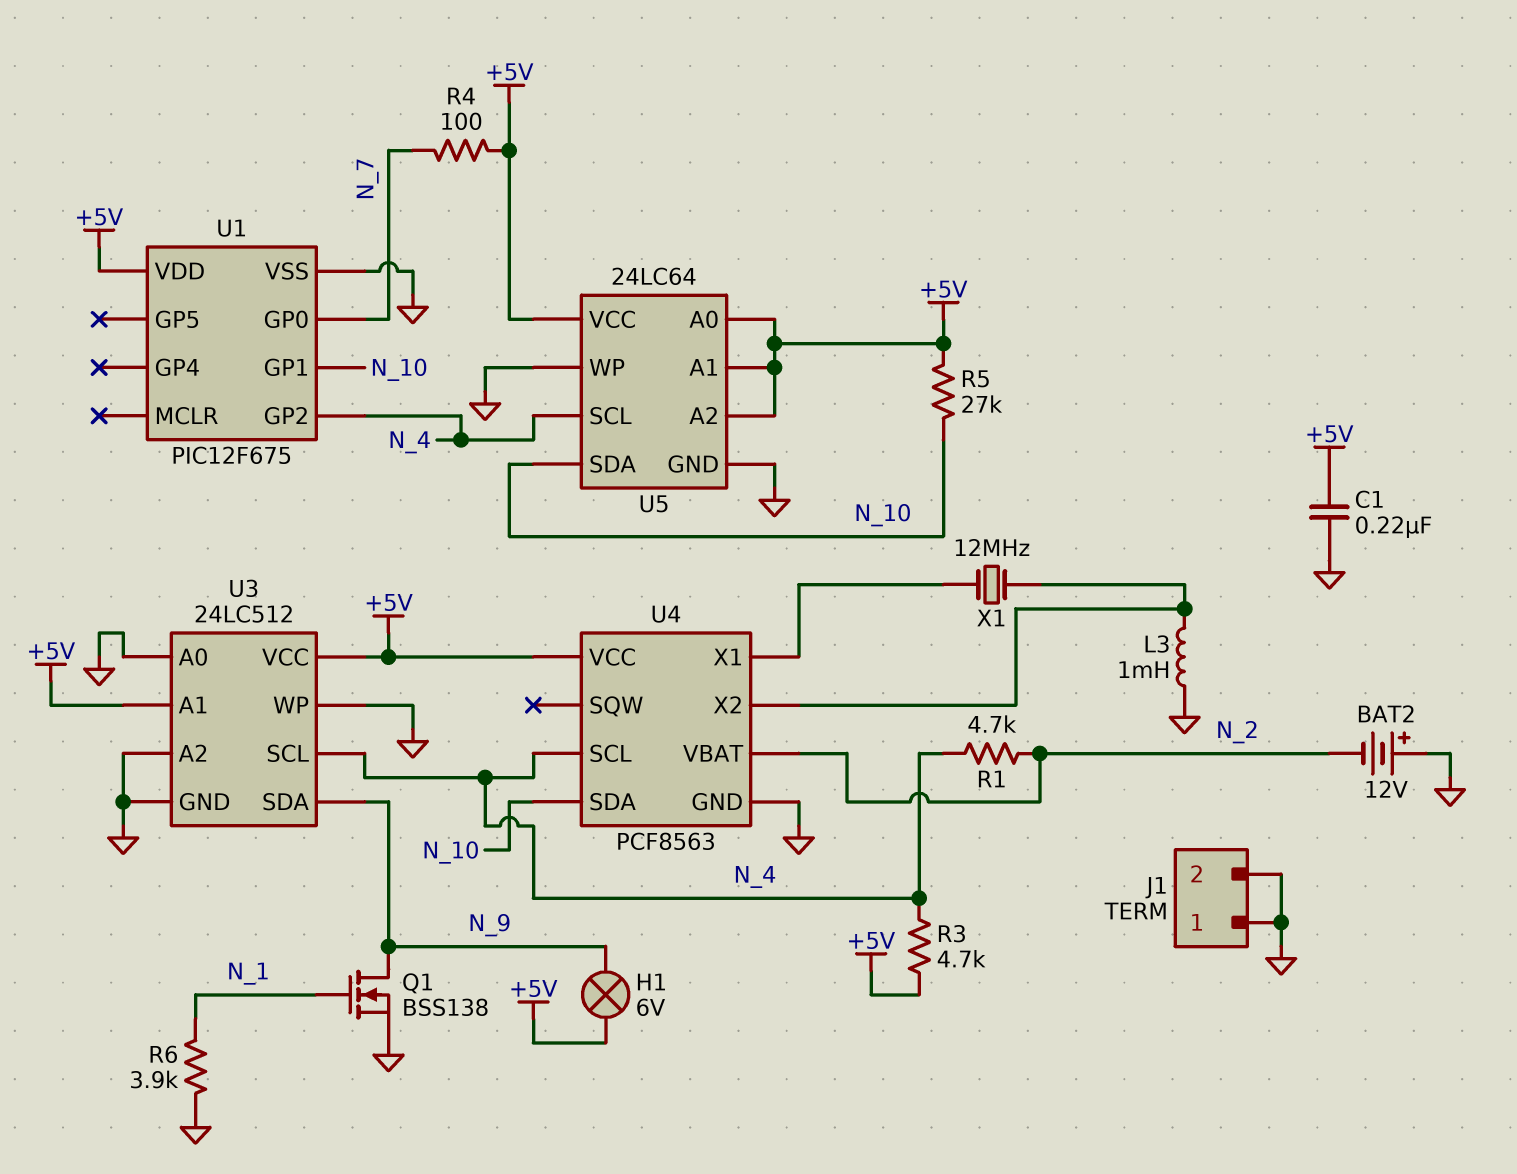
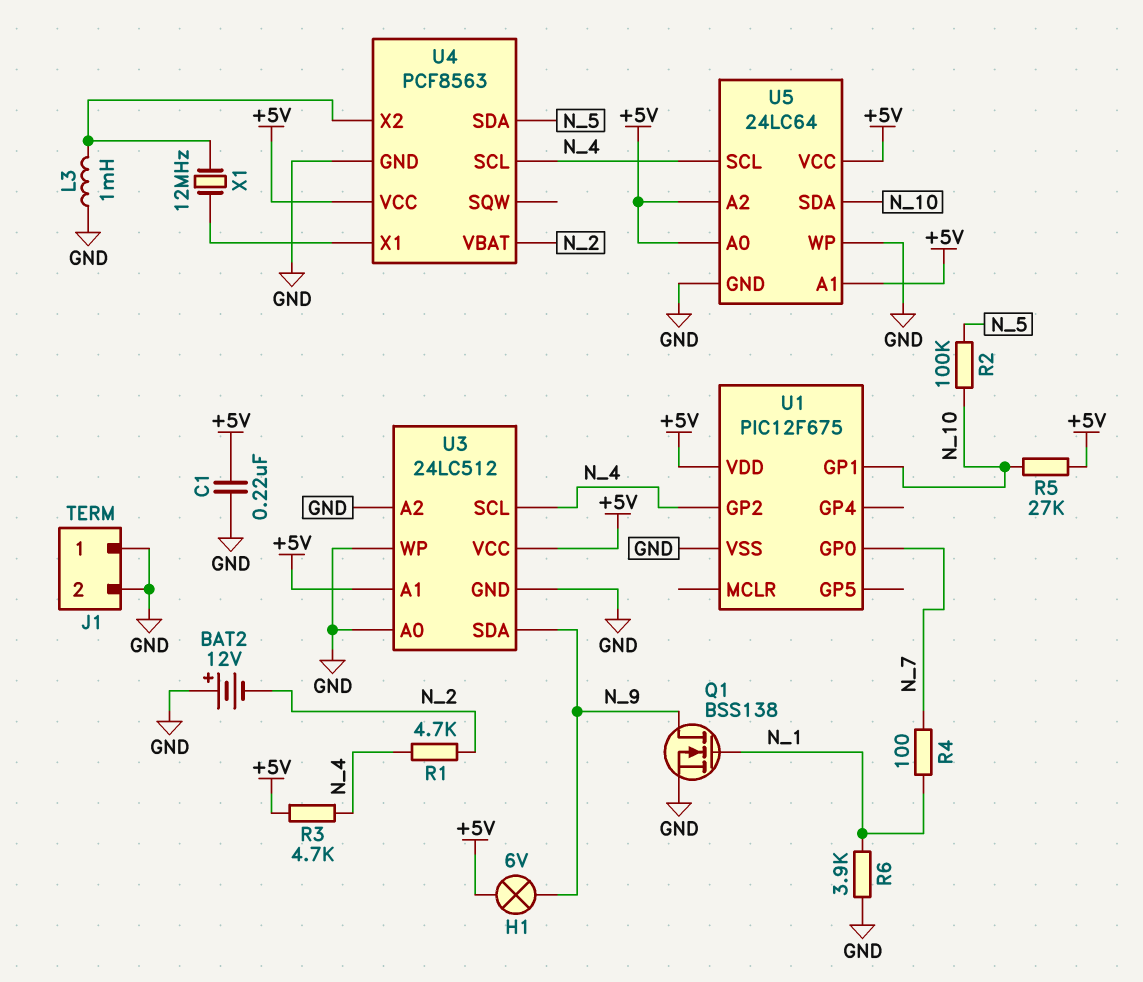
R2: none -> 100k (N_5, N_10)
R4: 100 (+5V, N_7) -> 100 (N_1, N_7)
U4 pin SDA: N_10 -> N_5

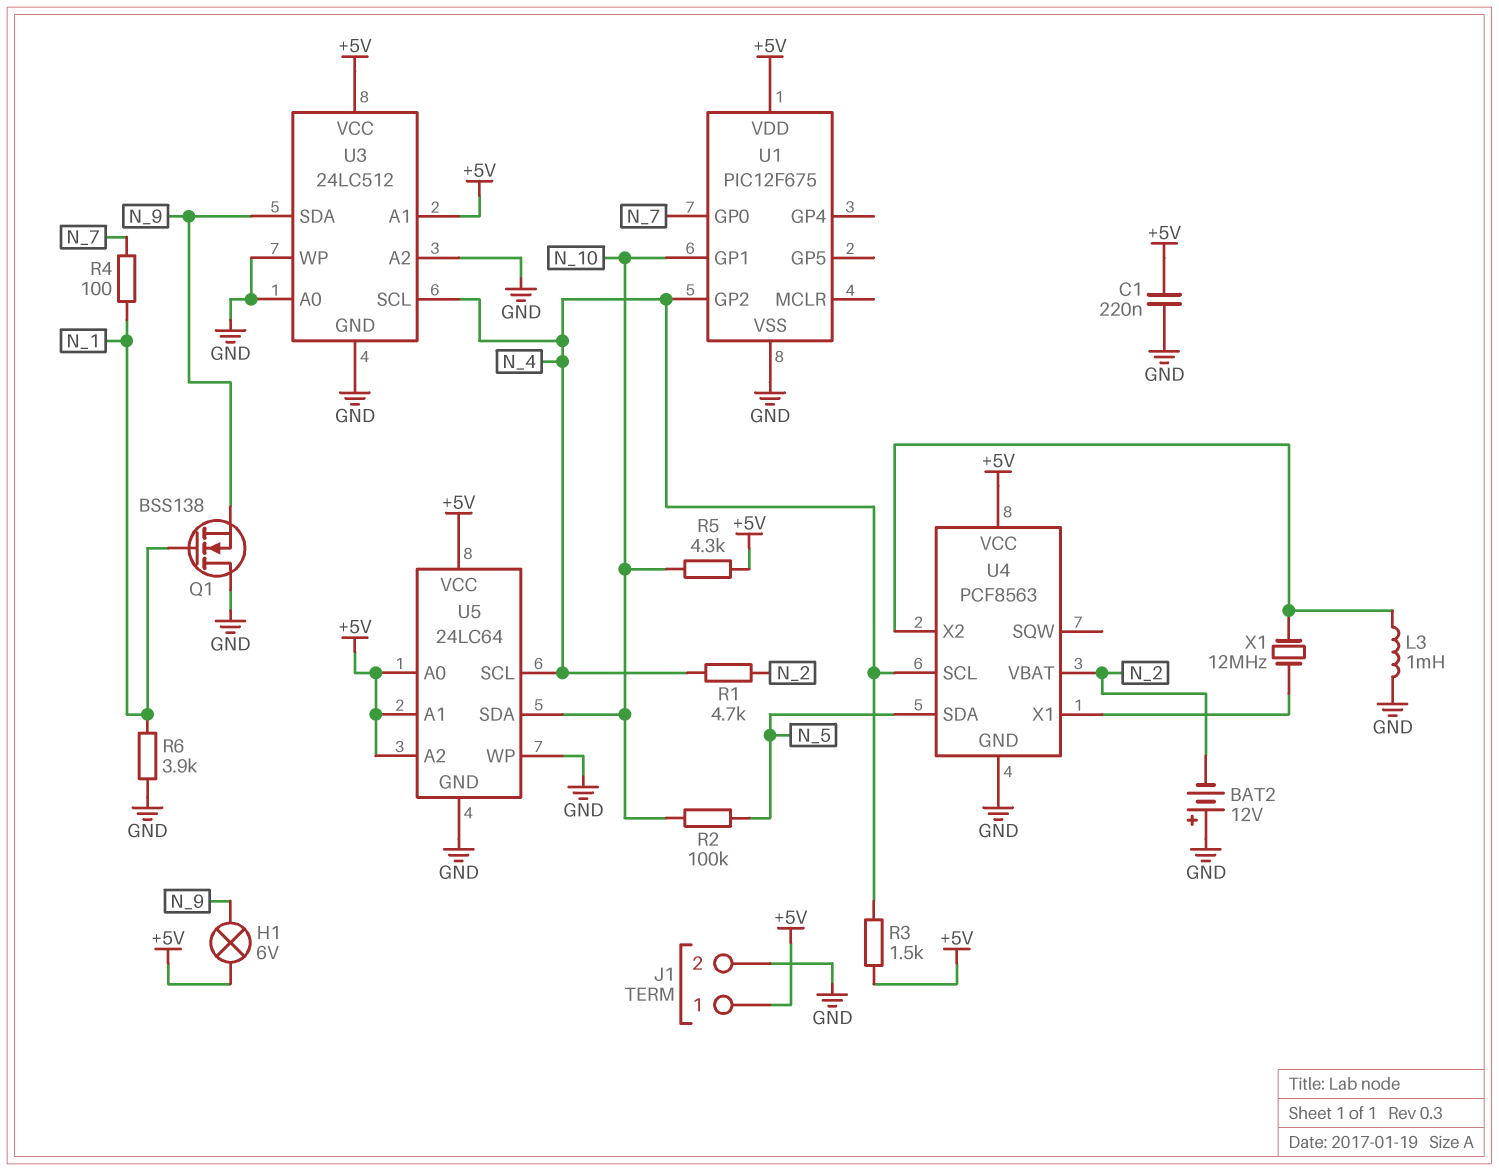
J1 pin 1: GND -> +5V
Q1: NMOS BSS138 (G N_1, D N_9, S GND) -> NMOS BSS138 (G N_1, D GND, S N_9)
R3: 4.7k (+5V, N_4) -> 1.5k (+5V, N_4)
R5: 27k (+5V, N_10) -> 4.3k (+5V, N_10)

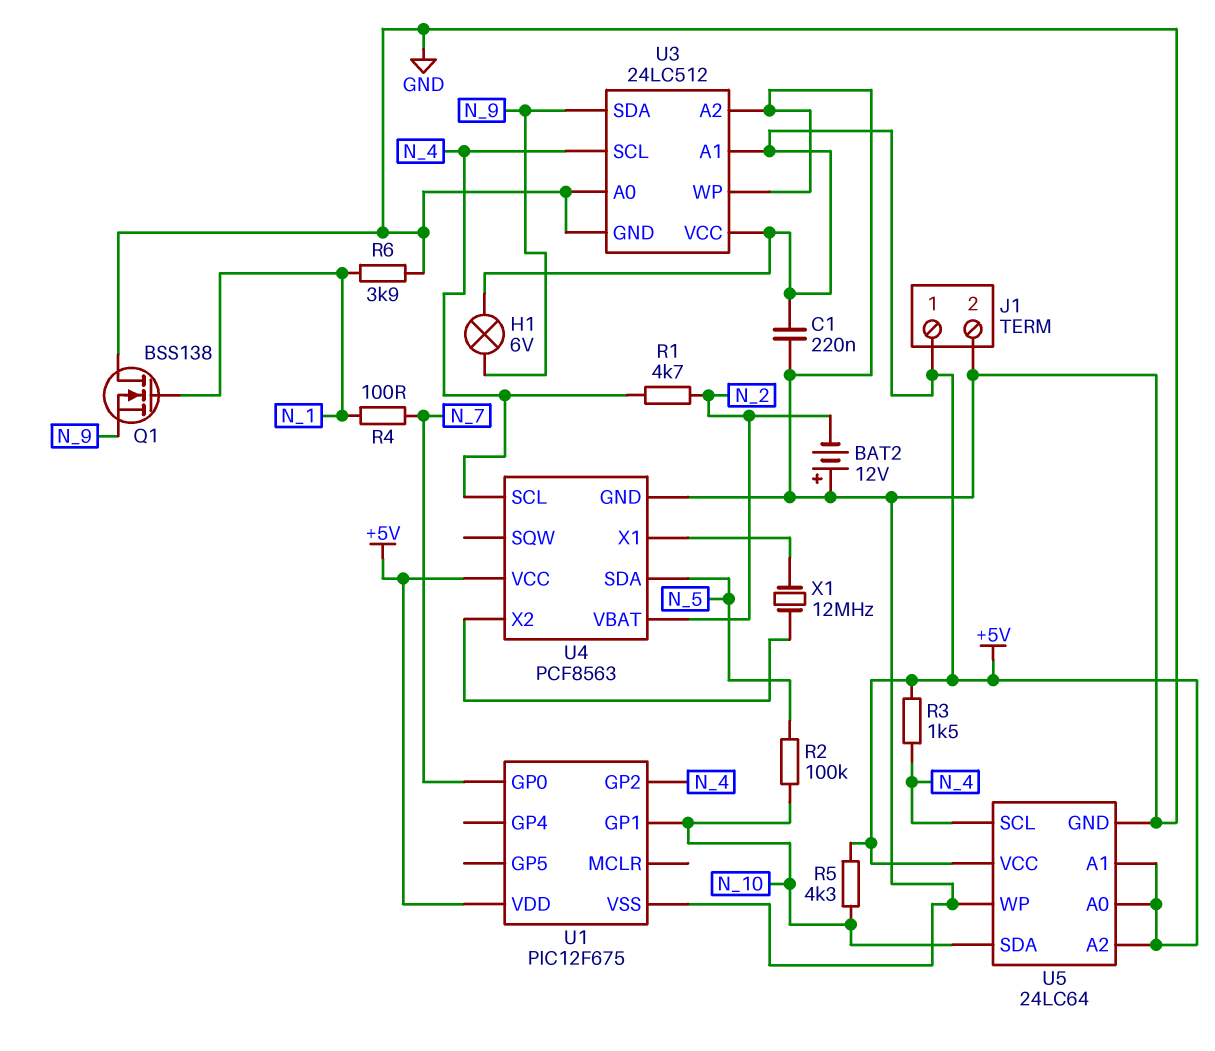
L3: 1mH (GND, U4/X2) -> none

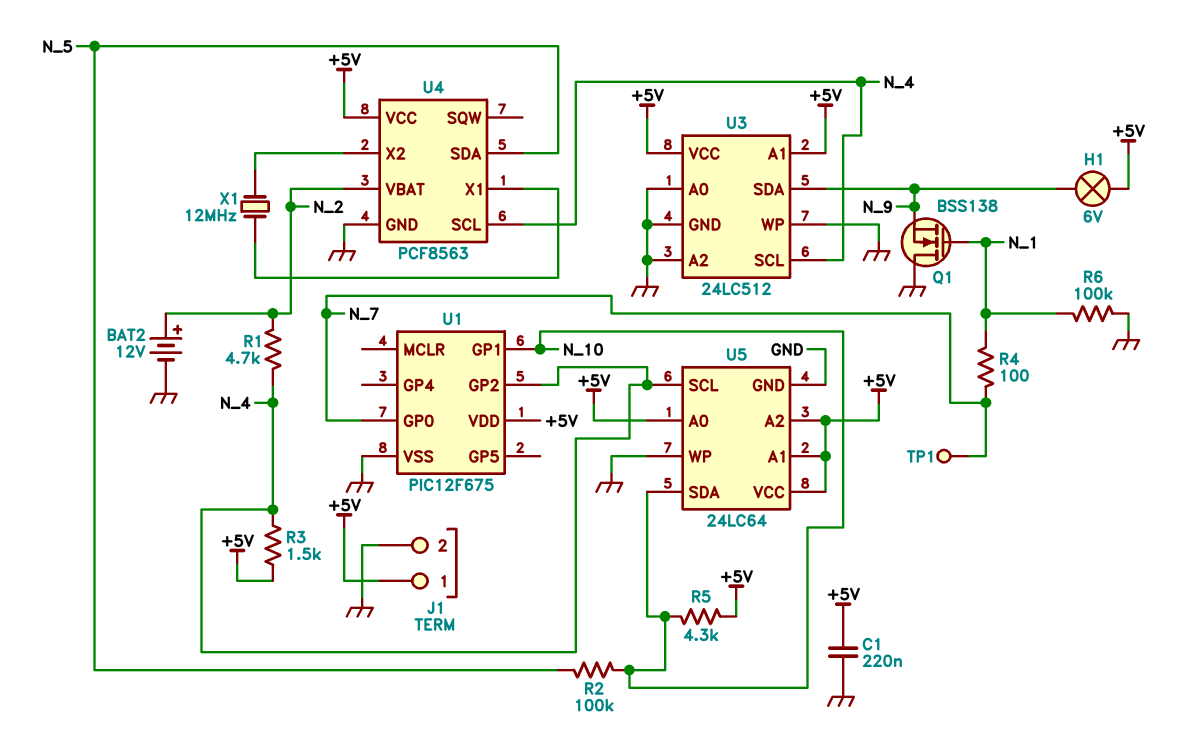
BAT2: 12V (plus GND, minus N_2) -> 12V (plus N_2, minus GND)
R6: 3.9k (GND, N_1) -> 100k (GND, N_1)
TP1: none -> test point (N_7)

